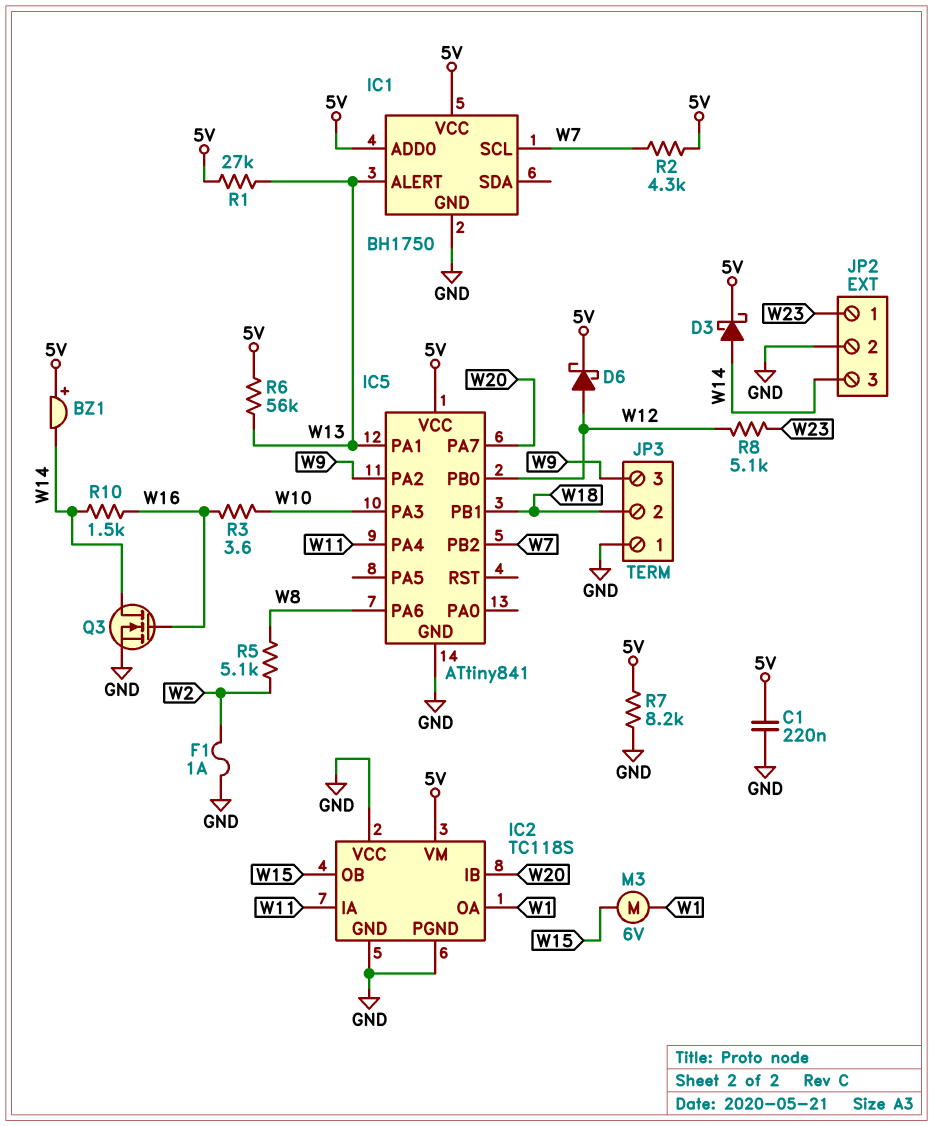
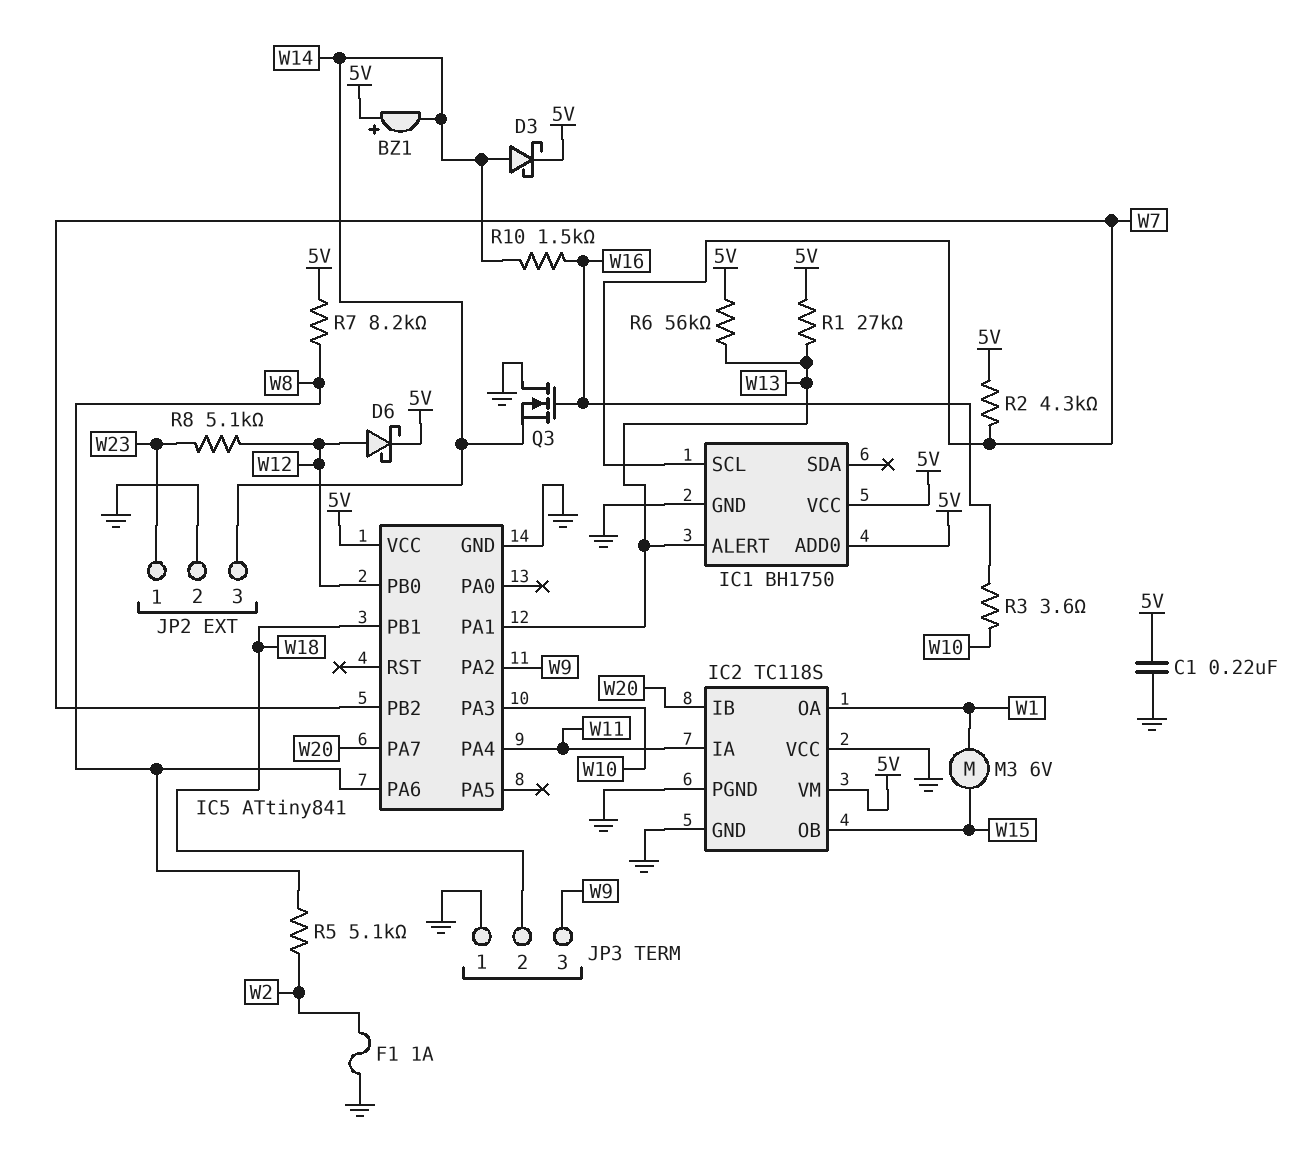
Q3: NMOS (G W16, D W14, S GND) -> NMOS (G W16, D GND, S W14)
R7: 8.2k (5V, GND) -> 8.2k (5V, W8)

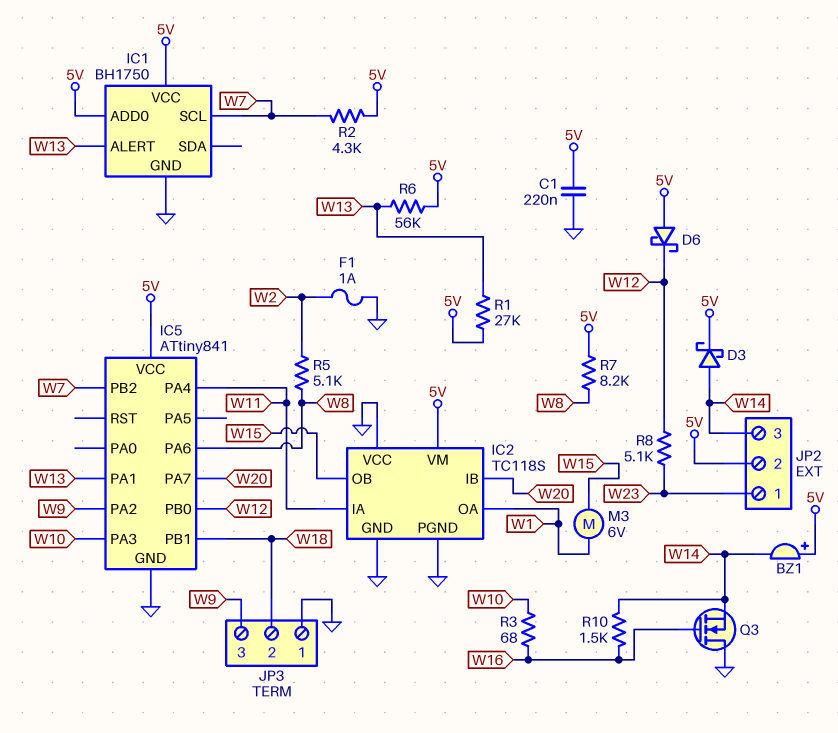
D6: schottky (A W12, K 5V) -> schottky (A 5V, K W12)
JP2 pin 2: GND -> 5V
R3: 3.6 (W10, W16) -> 68 (W10, W16)

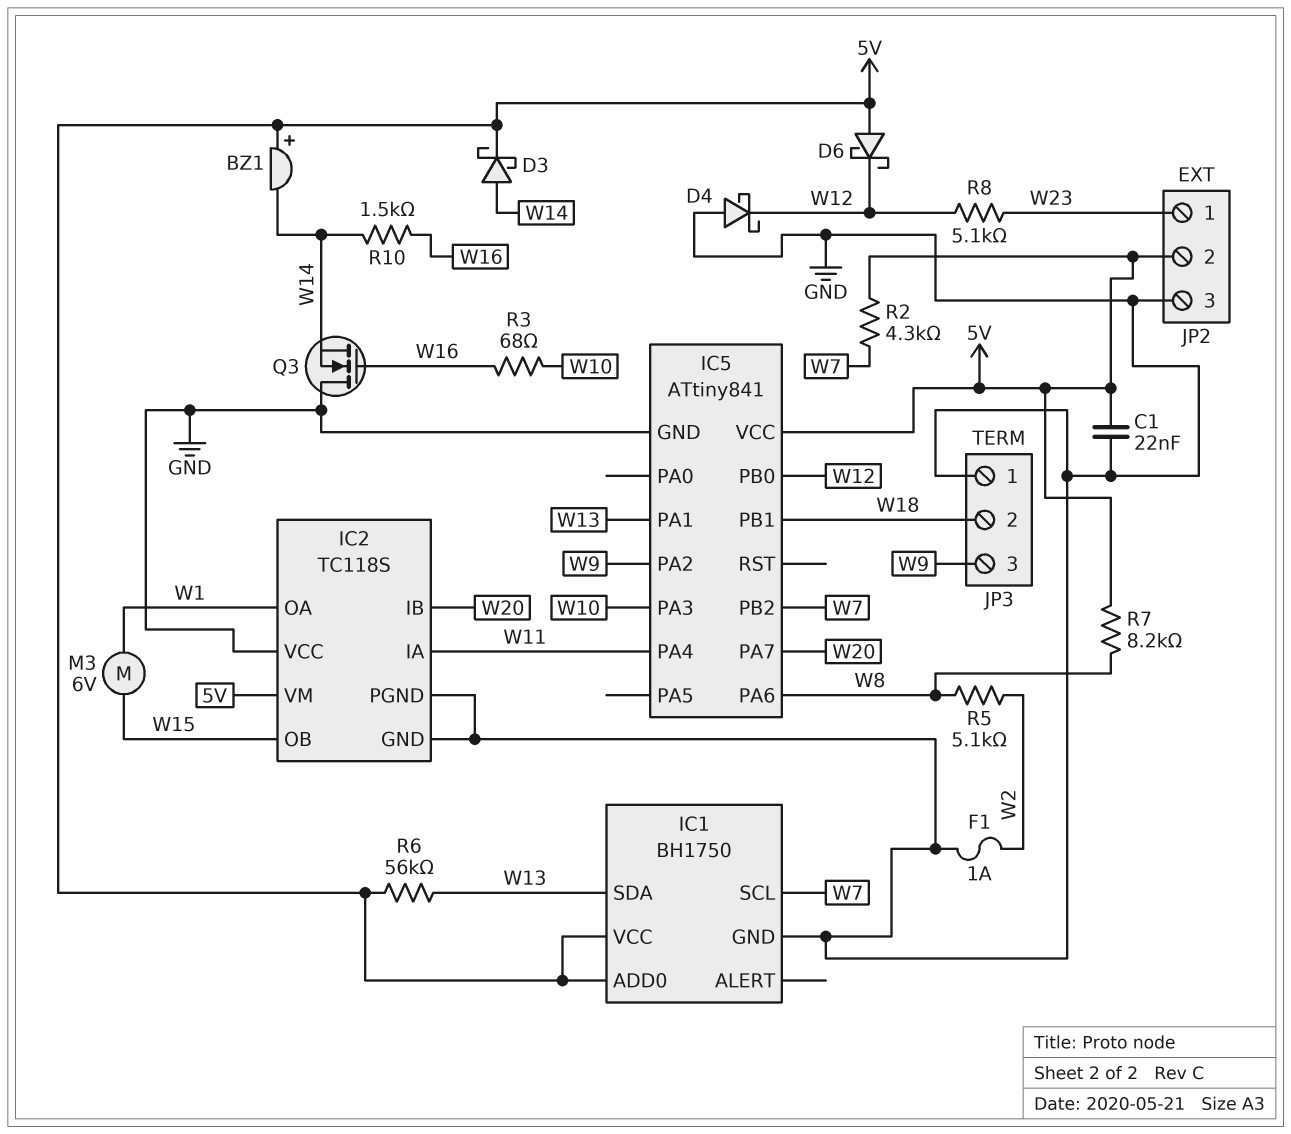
C1: 220nF (5V, GND) -> 22nF (5V, GND)
D4: none -> schottky (A GND, K W12)
IC1 pin ALERT: W13 -> none
IC1 pin SDA: none -> W13
JP2 pin 3: W14 -> GND
R1: 27k (5V, W13) -> none

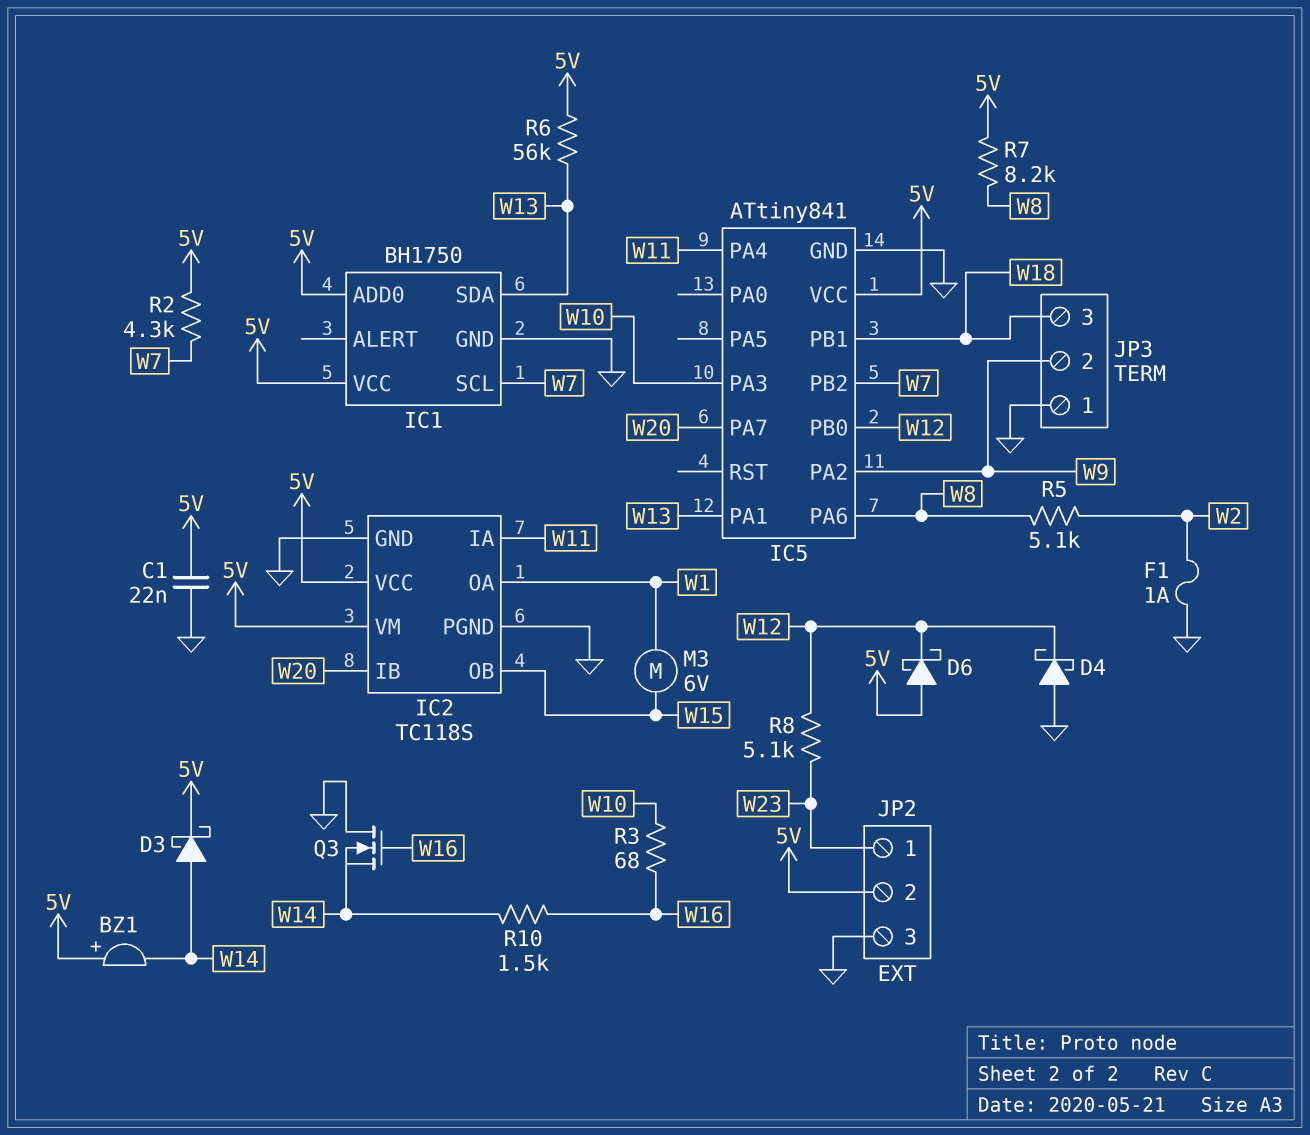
IC2 pin VCC: GND -> 5V
JP3 pin 2: W18 -> W9
JP3 pin 3: W9 -> W18

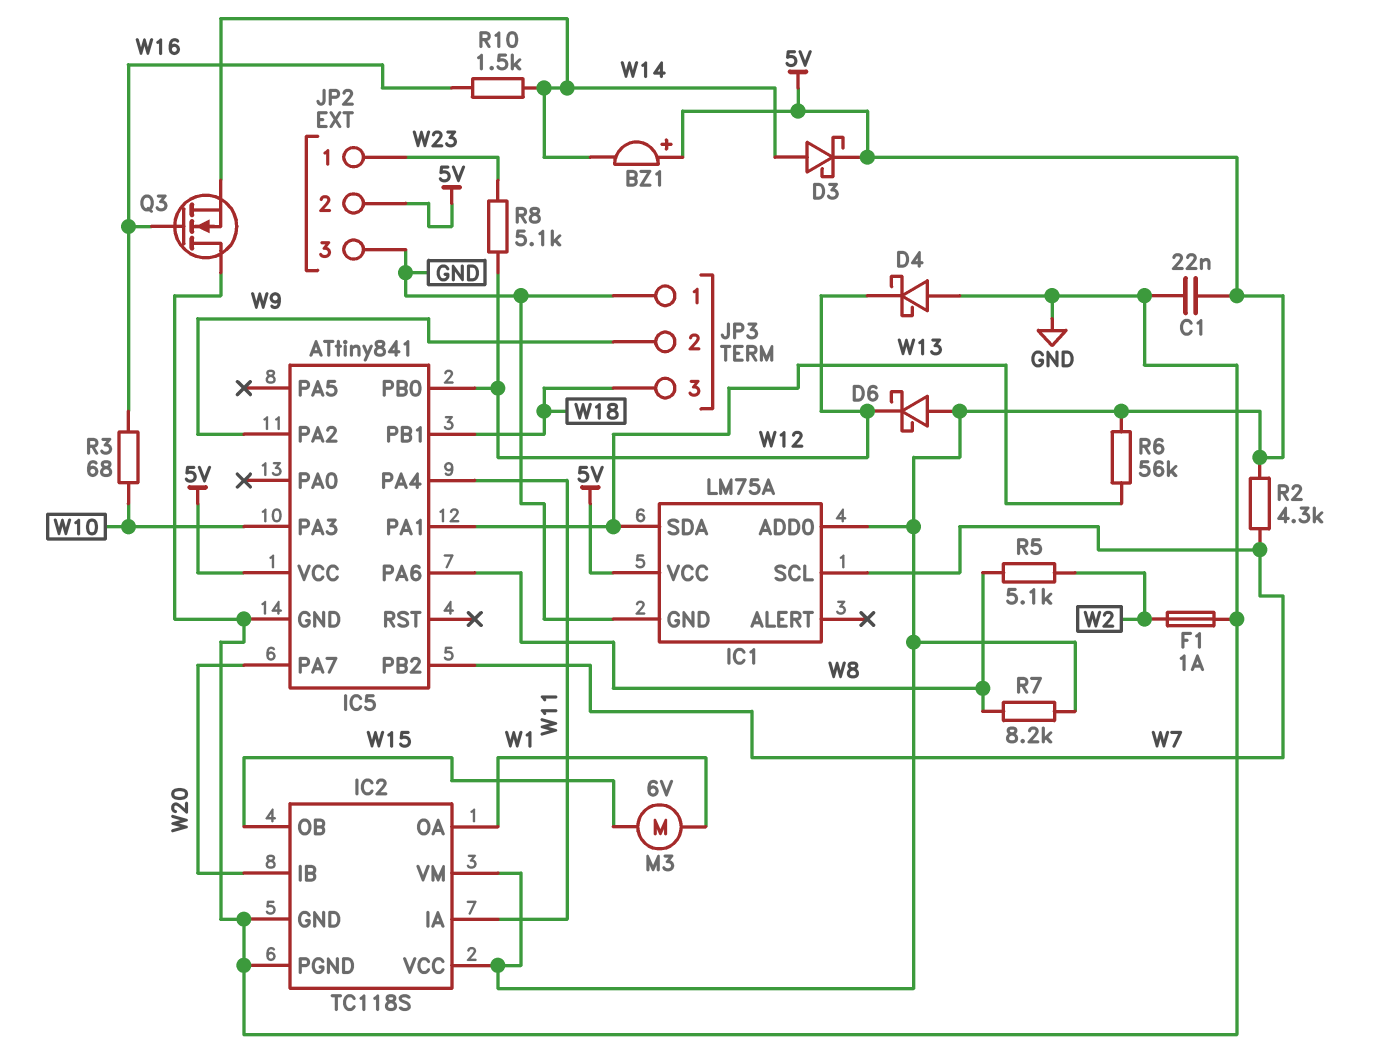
IC1: BH1750 -> LM75A

